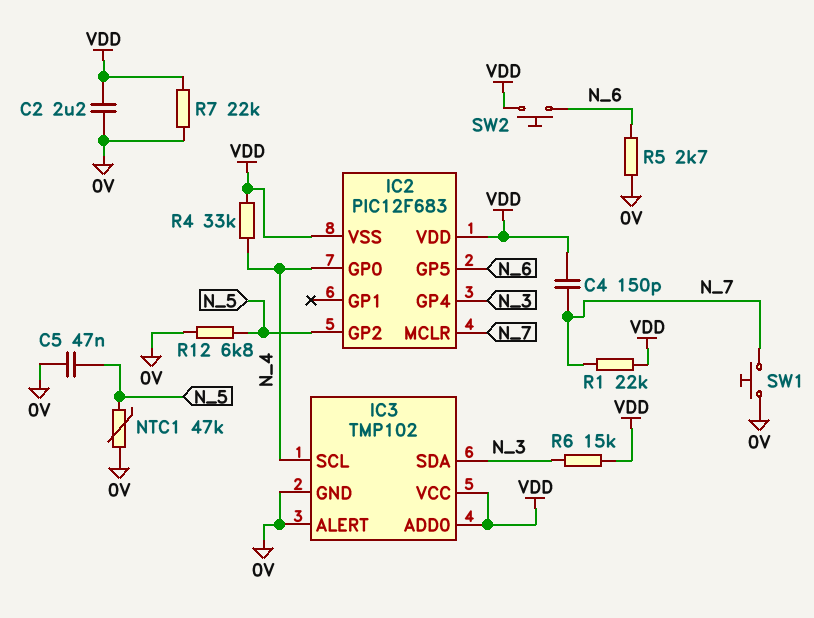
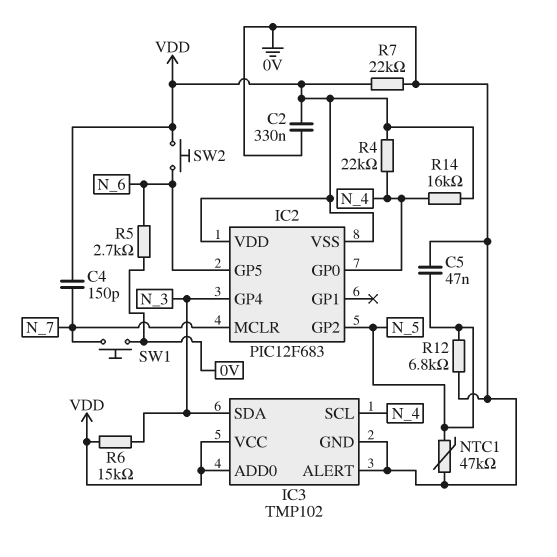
C2: 2.2uF (0V, VDD) -> 330nF (0V, VDD)
R1: 22k (N_7, VDD) -> none
R4: 33k (N_4, VDD) -> 22k (N_4, VDD)
R14: none -> 16k (N_4, VDD)

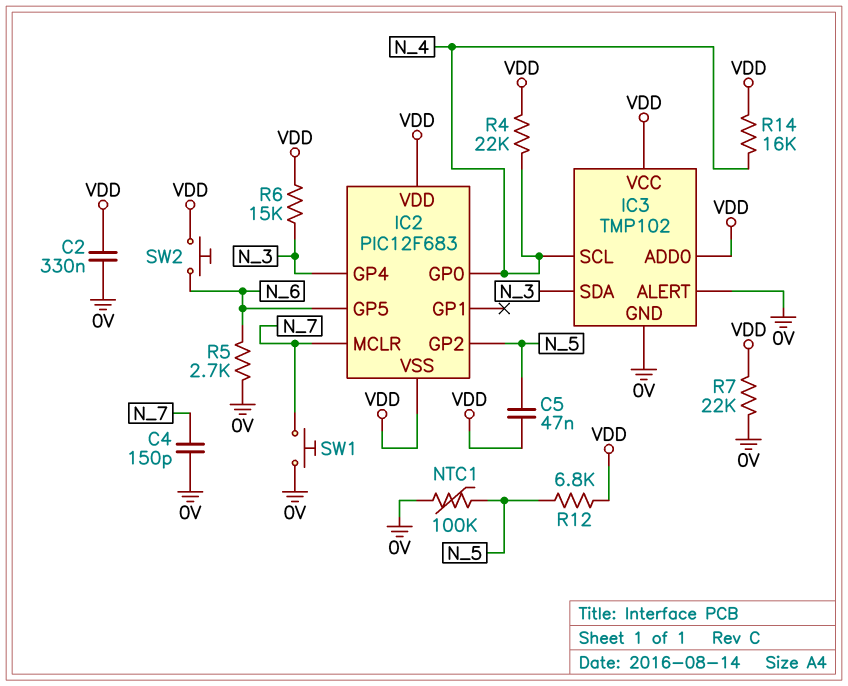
C4: 150pF (N_7, VDD) -> 150pF (0V, N_7)
C5: 47nF (0V, N_5) -> 47nF (N_5, VDD)
NTC1: 47k (0V, N_5) -> 100k (0V, N_5)
R12: 6.8k (0V, N_5) -> 6.8k (N_5, VDD)

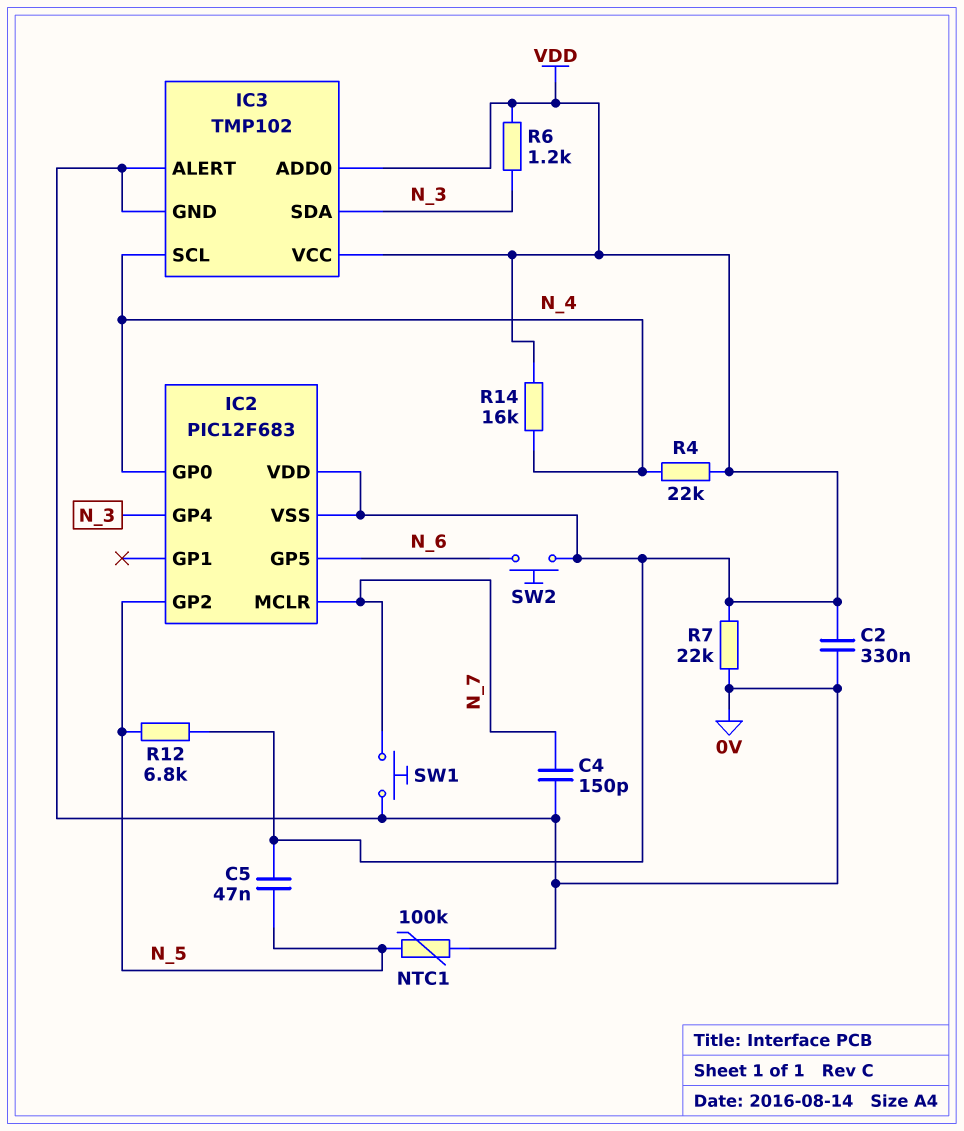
R5: 2.7k (0V, N_6) -> none
R6: 15k (N_3, VDD) -> 1.2k (N_3, VDD)

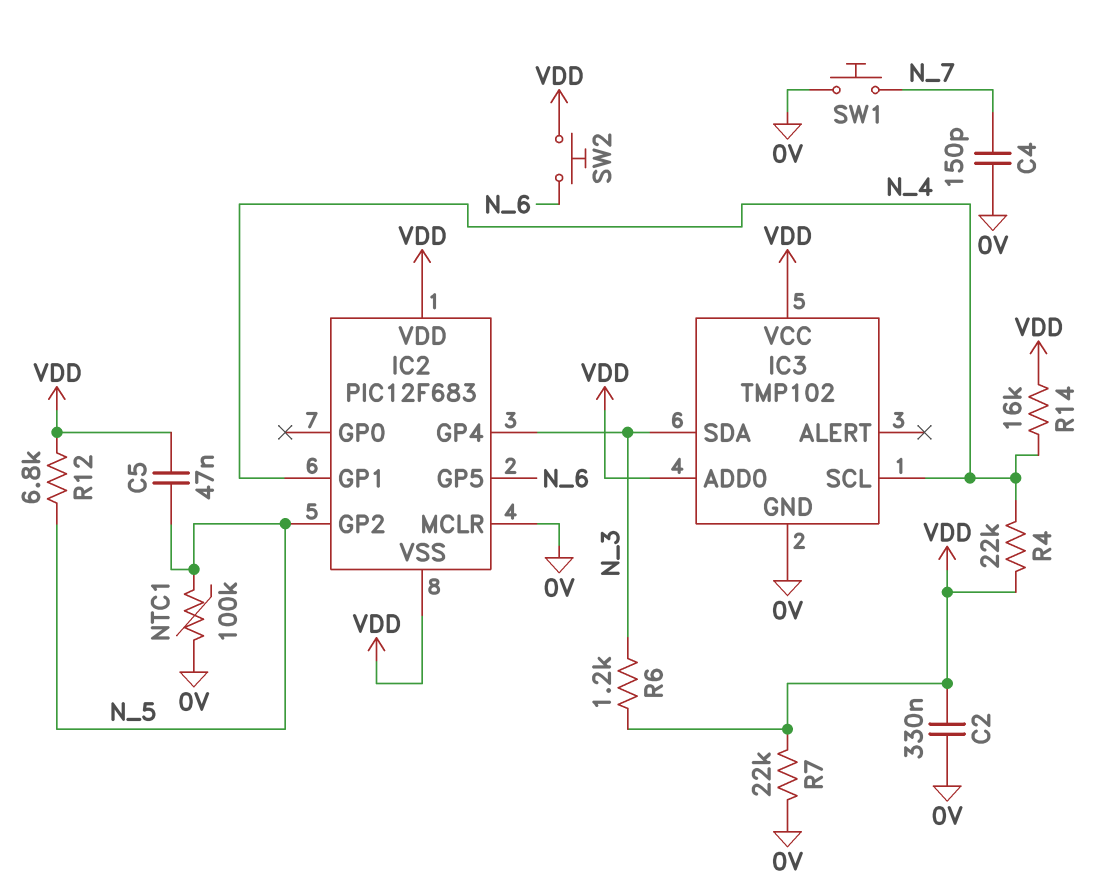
IC2 pin GP0: N_4 -> none
IC2 pin GP1: none -> N_4
IC2 pin MCLR: N_7 -> 0V
IC3 pin ALERT: 0V -> none

